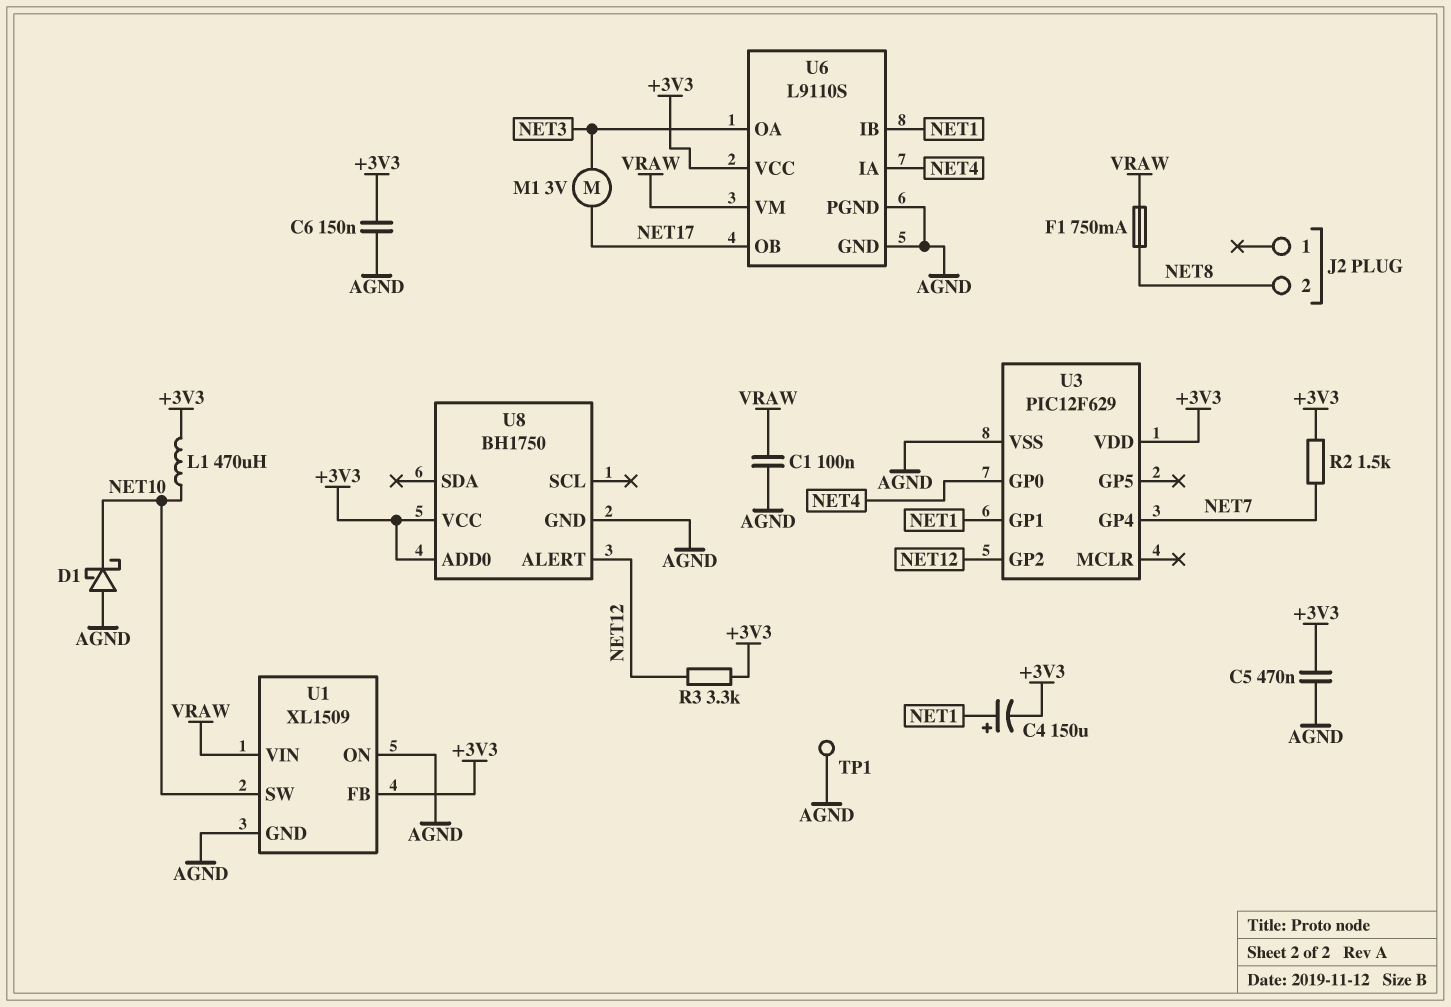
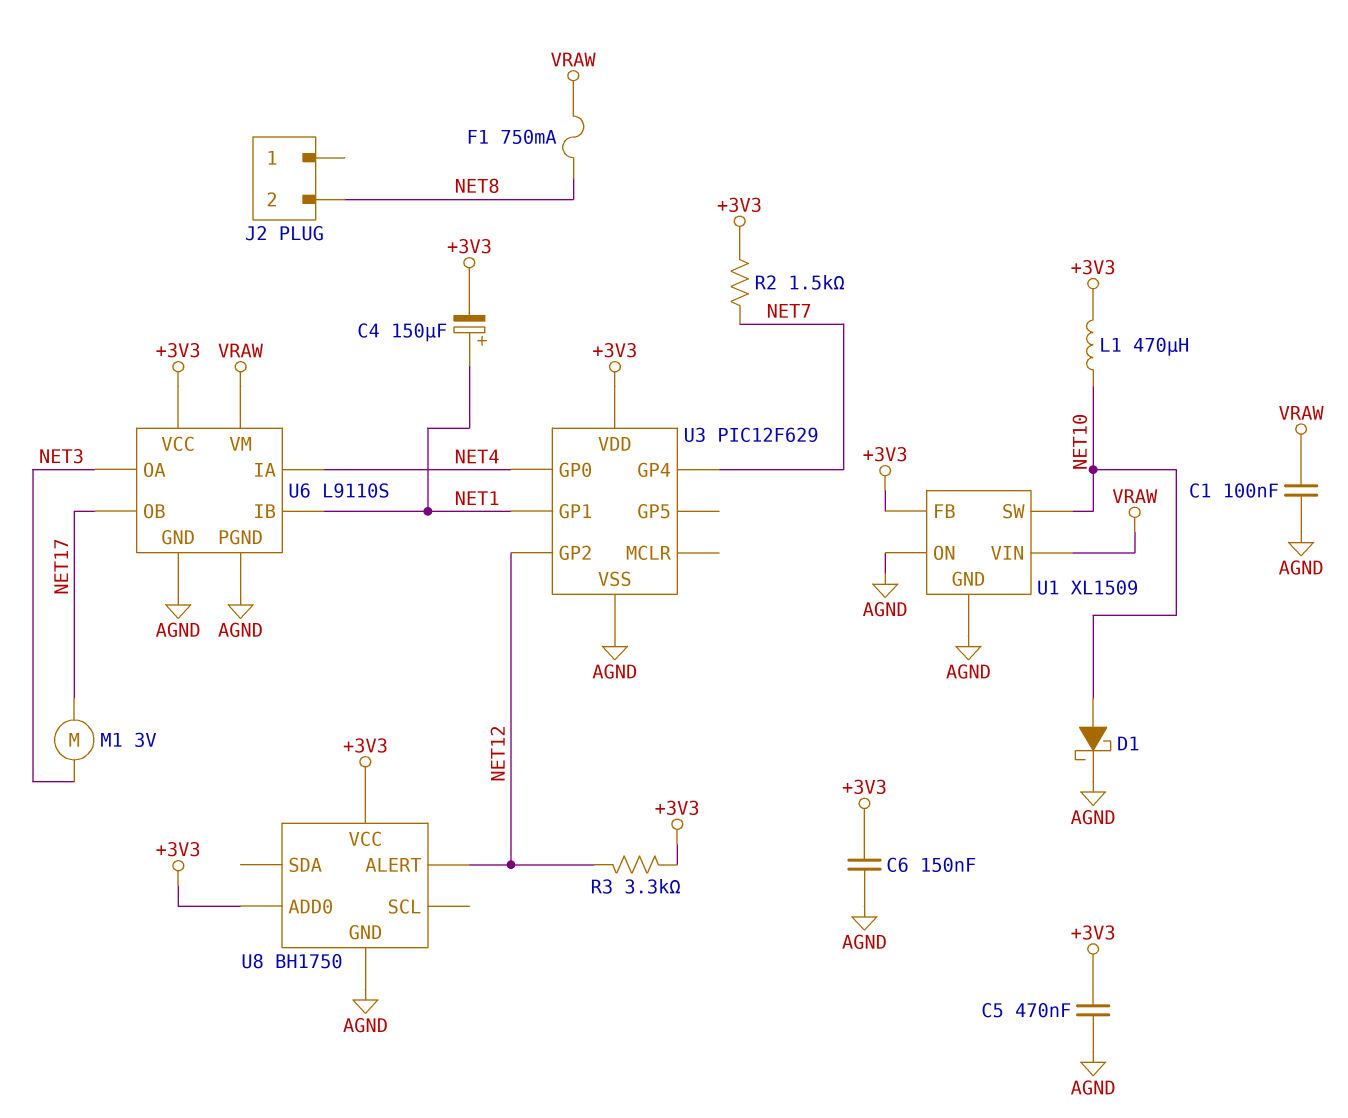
D1: schottky (A AGND, K NET10) -> schottky (A NET10, K AGND)
TP1: test point (AGND) -> none

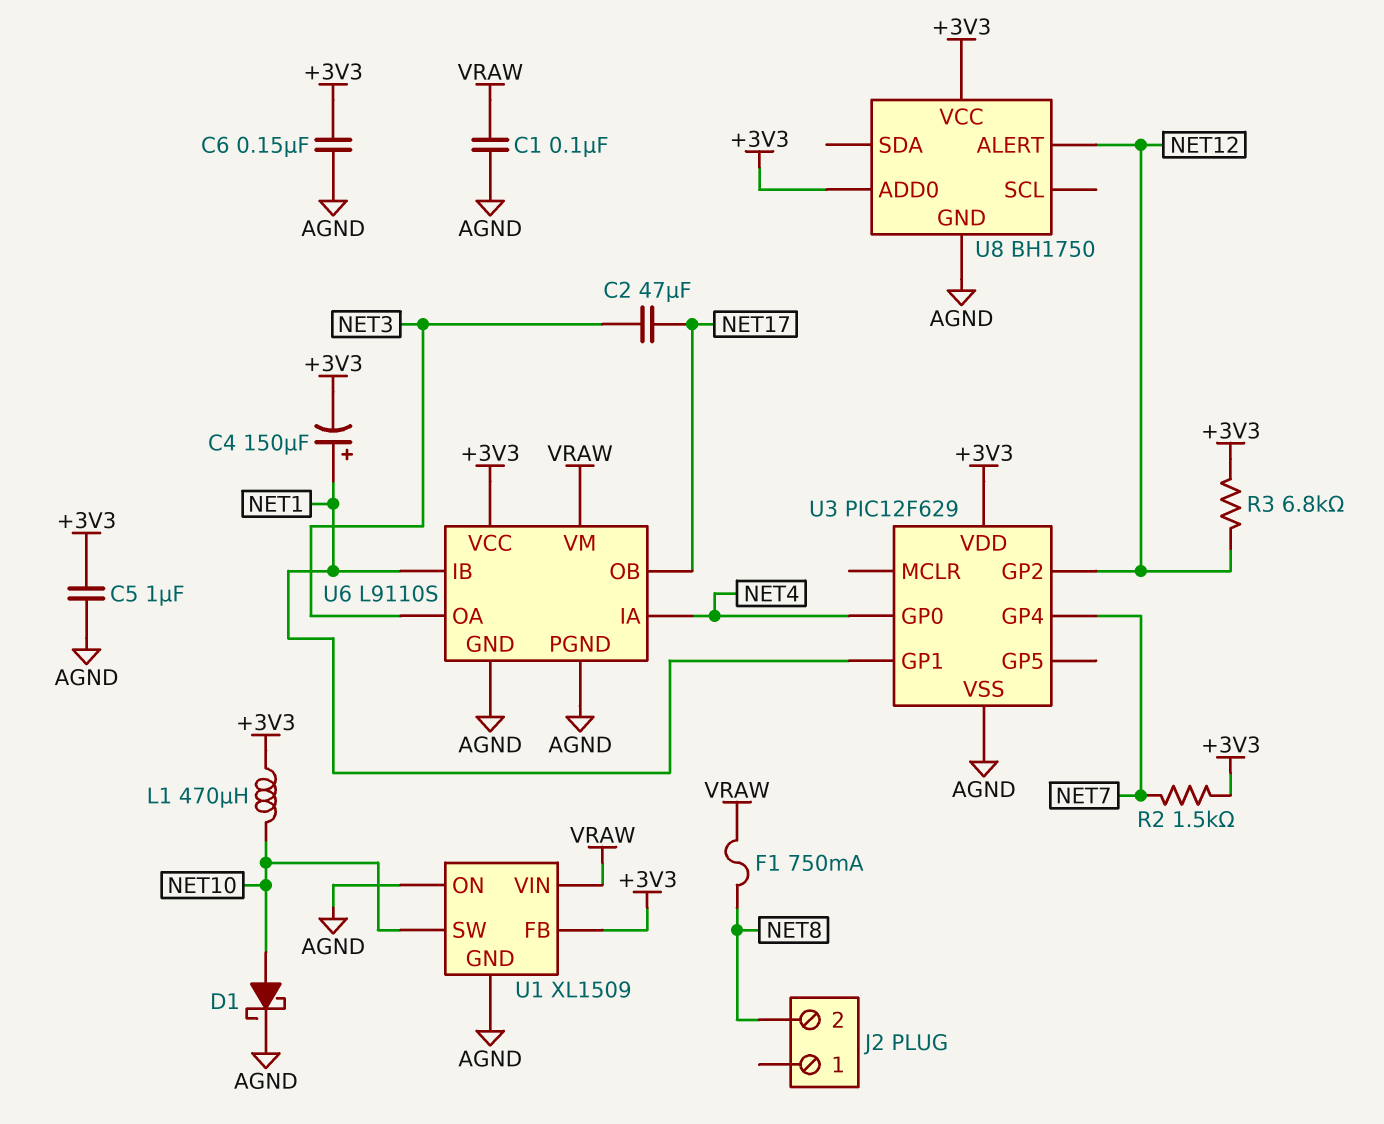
C2: none -> 47uF (NET3, NET17)
C5: 470nF (+3V3, AGND) -> 1uF (+3V3, AGND)
M1: motor 3V (NET3, NET17) -> none
R3: 3.3k (+3V3, NET12) -> 6.8k (+3V3, NET12)

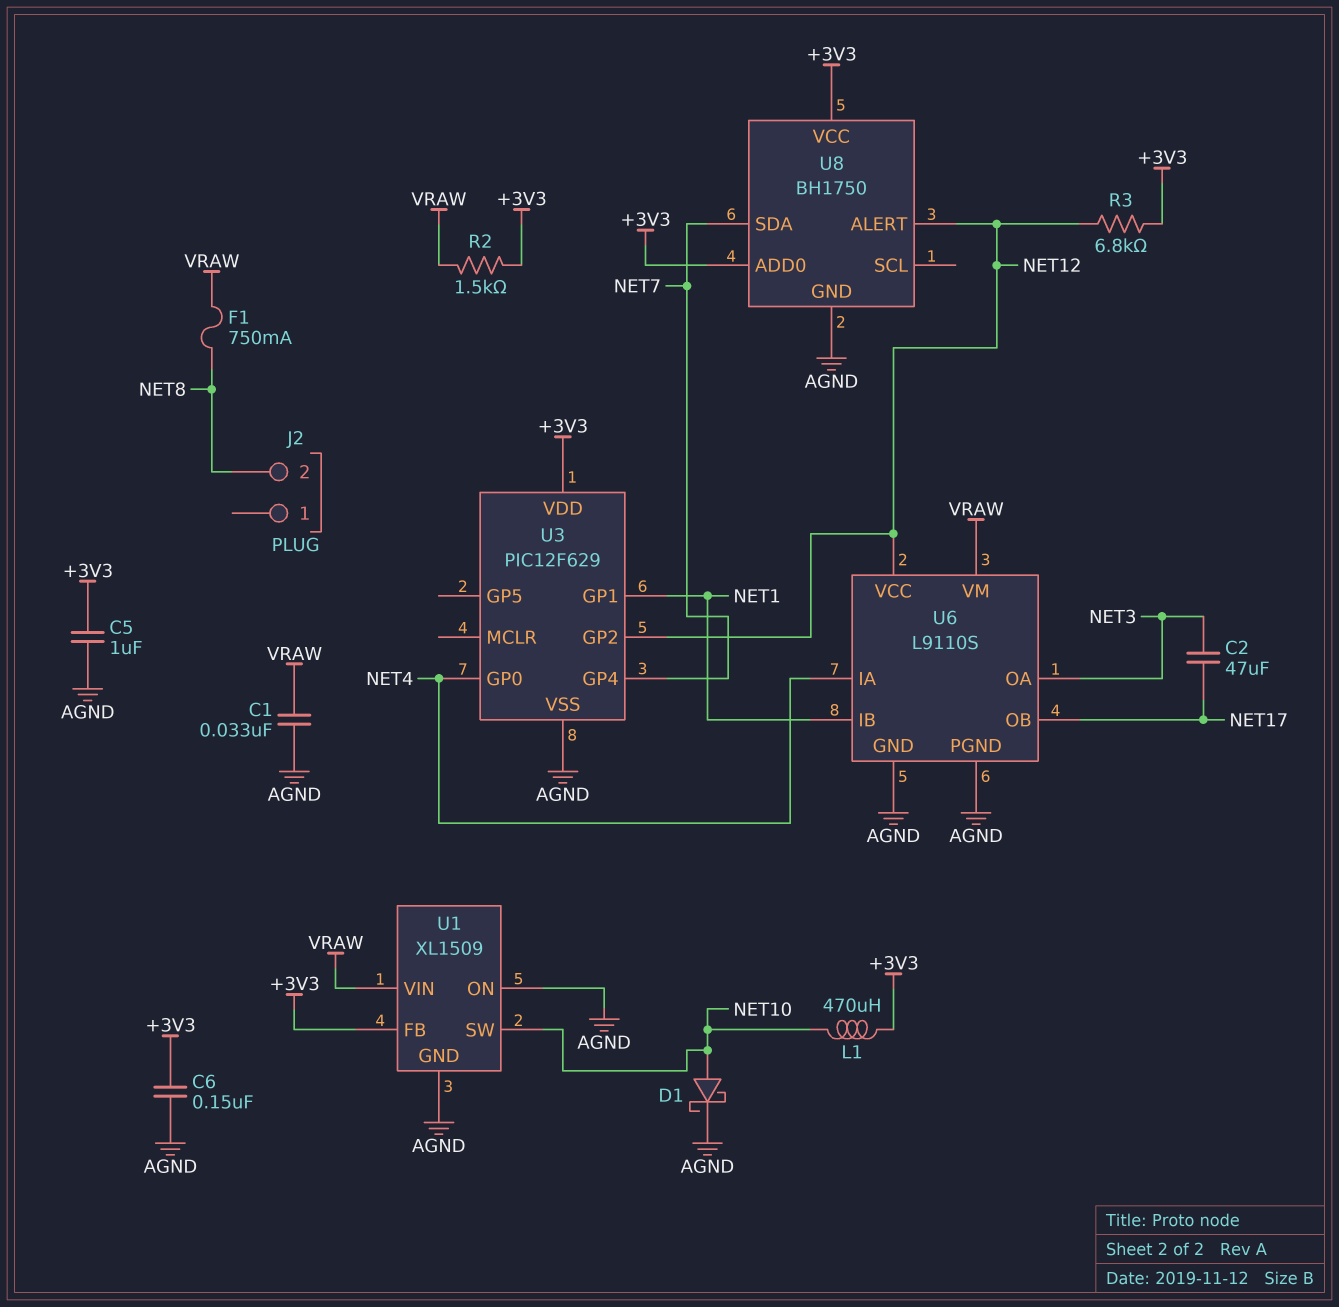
C1: 100nF (AGND, VRAW) -> 33nF (AGND, VRAW)
C4: 150uF (plus NET1, minus +3V3) -> none
R2: 1.5k (+3V3, NET7) -> 1.5k (+3V3, VRAW)
U6 pin VCC: +3V3 -> NET12
U8 pin SDA: none -> NET7

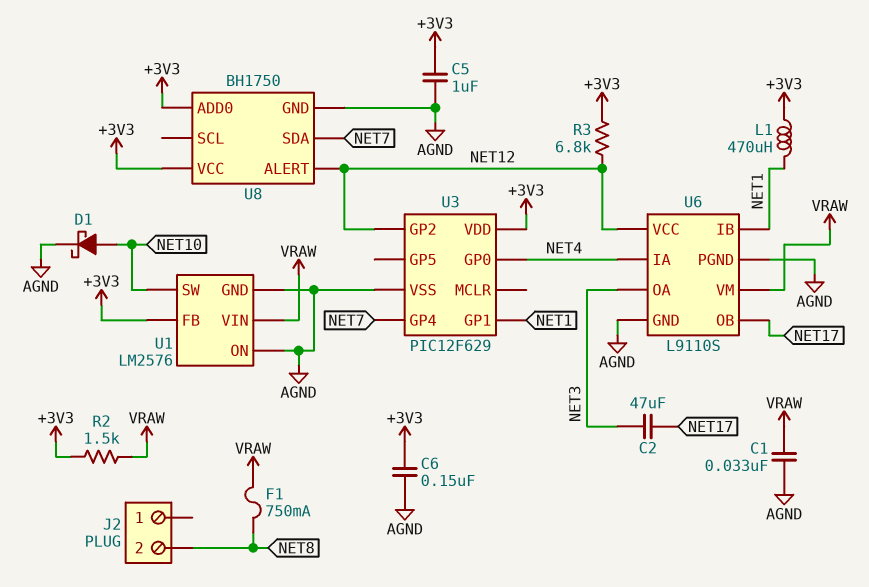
L1: 470uH (+3V3, NET10) -> 470uH (+3V3, NET1)
U1: XL1509 -> LM2576

